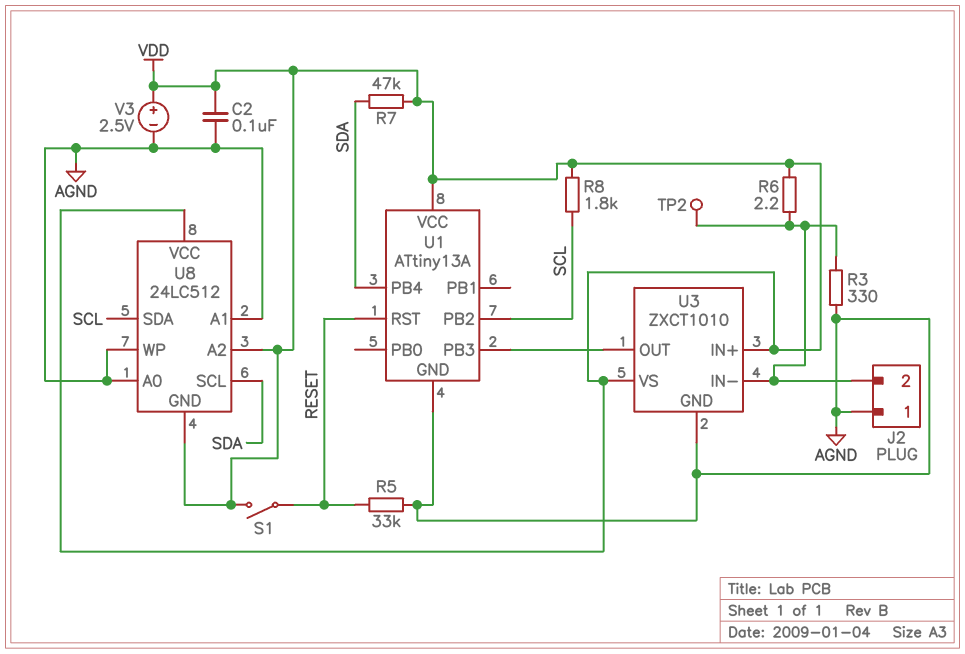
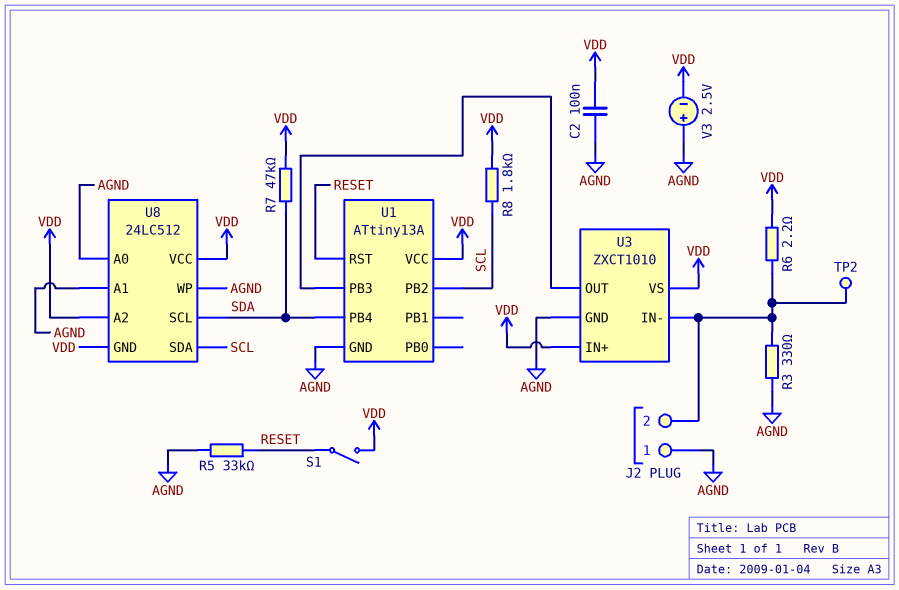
V3: 2.5V (plus VDD, minus AGND) -> 2.5V (plus AGND, minus VDD)

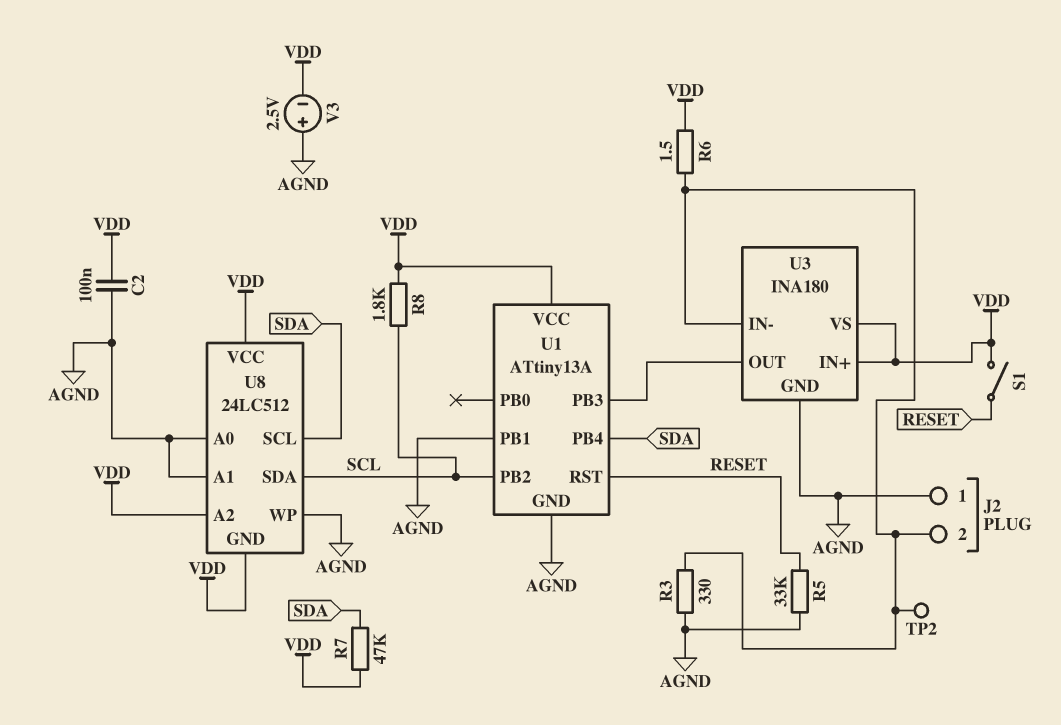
R6: 2.2 (J2/2, VDD) -> 1.5 (J2/2, VDD)
U1 pin PB1: none -> AGND
U3: ZXCT1010 -> INA180

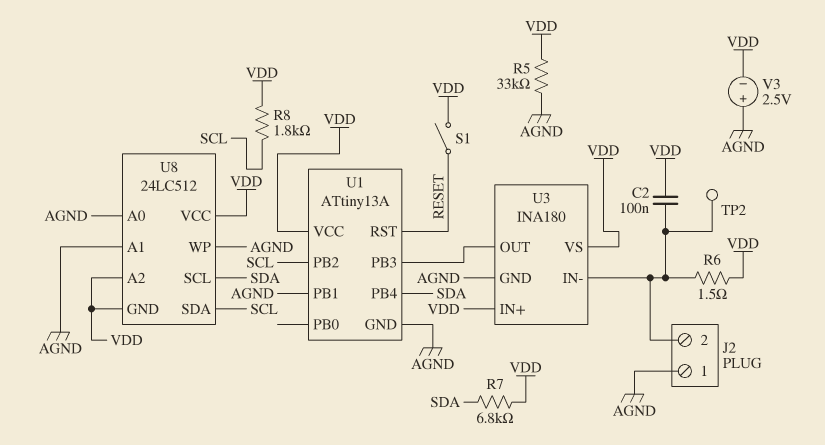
C2: 100nF (AGND, VDD) -> 100nF (J2/2, VDD)
R3: 330 (AGND, J2/2) -> none
R5: 33k (AGND, RESET) -> 33k (AGND, VDD)
R7: 47k (SDA, VDD) -> 6.8k (SDA, VDD)

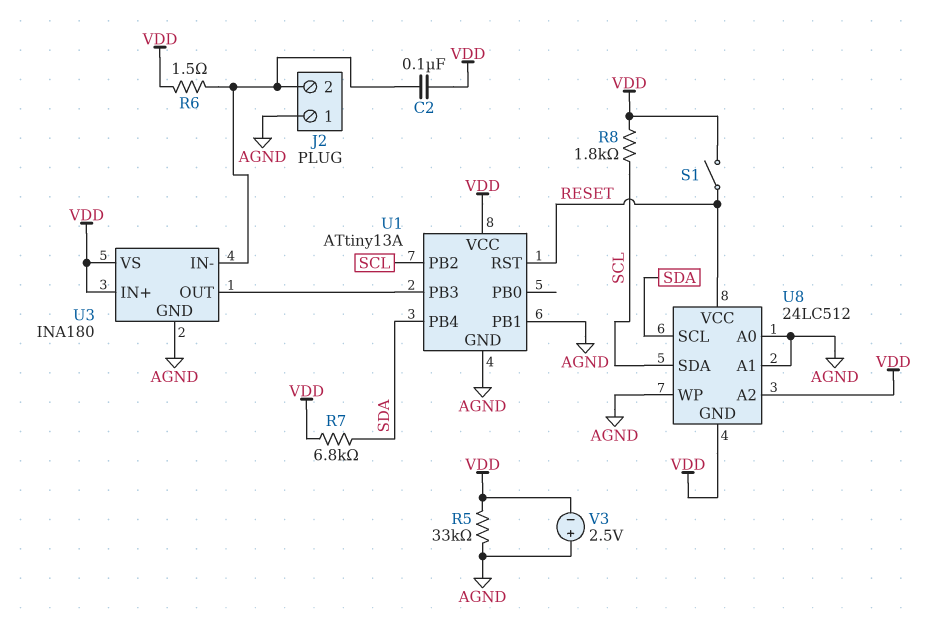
TP2: test point (J2/2) -> none
U8 pin VCC: VDD -> RESET

